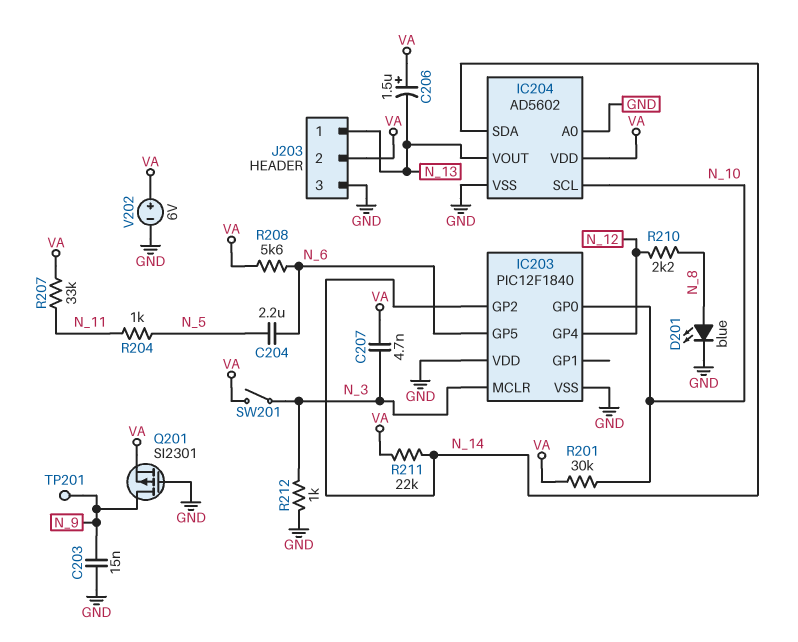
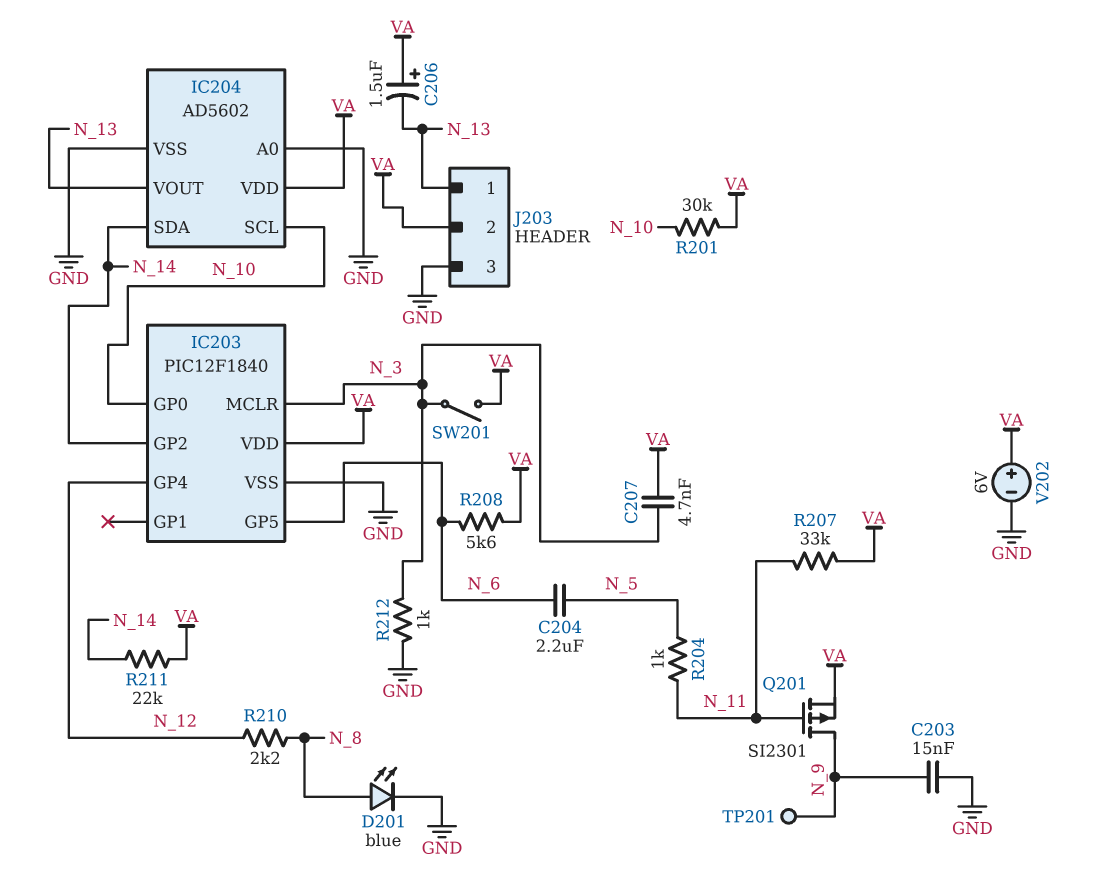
IC203 pin VDD: GND -> VA
Q201: PMOS SI2301 (G GND, D N_9, S VA) -> PMOS SI2301 (G N_11, D N_9, S VA)

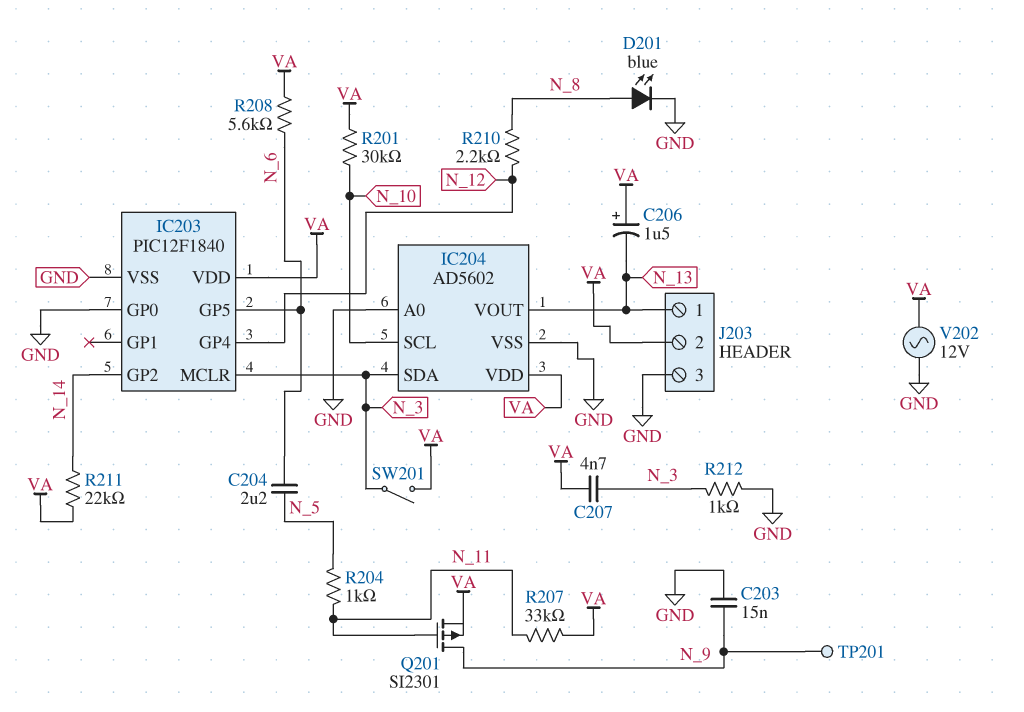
IC203 pin GP0: N_10 -> GND
IC204 pin SDA: N_14 -> N_3
V202: 6V (plus VA, minus GND) -> AC 12V (GND, VA)

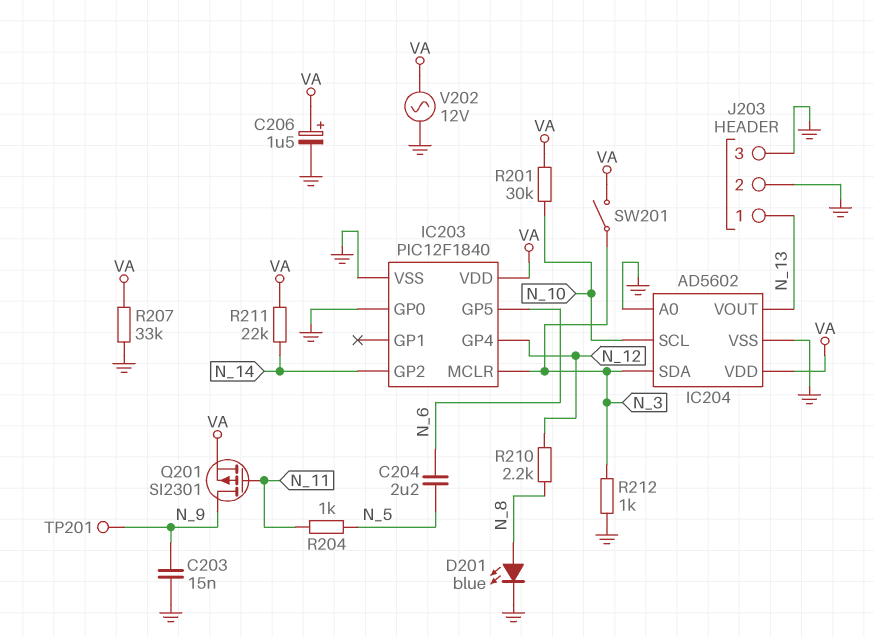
C206: 1.5uF (plus VA, minus N_13) -> 1.5uF (plus VA, minus GND)
C207: 4.7nF (N_3, VA) -> none
J203 pin 2: VA -> GND
R207: 33k (N_11, VA) -> 33k (GND, VA)
R208: 5.6k (N_6, VA) -> none

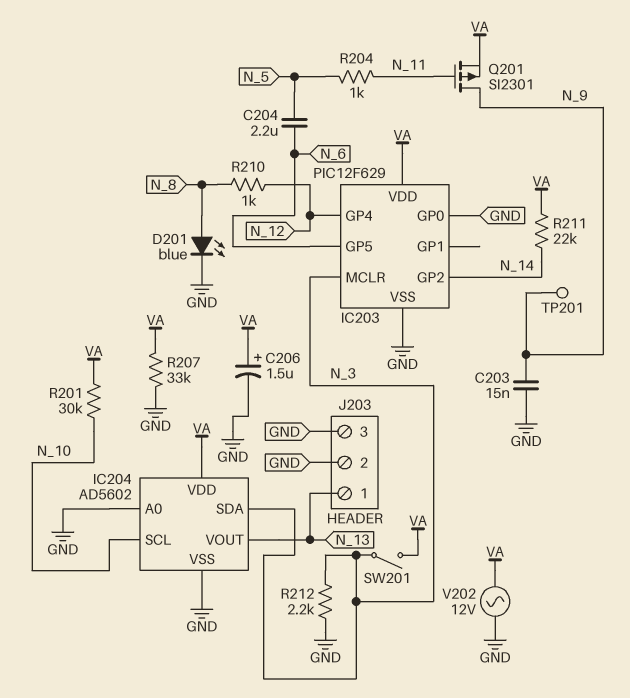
IC203: PIC12F1840 -> PIC12F629
R210: 2.2k (N_8, N_12) -> 1k (N_8, N_12)
R212: 1k (GND, N_3) -> 2.2k (GND, N_3)

